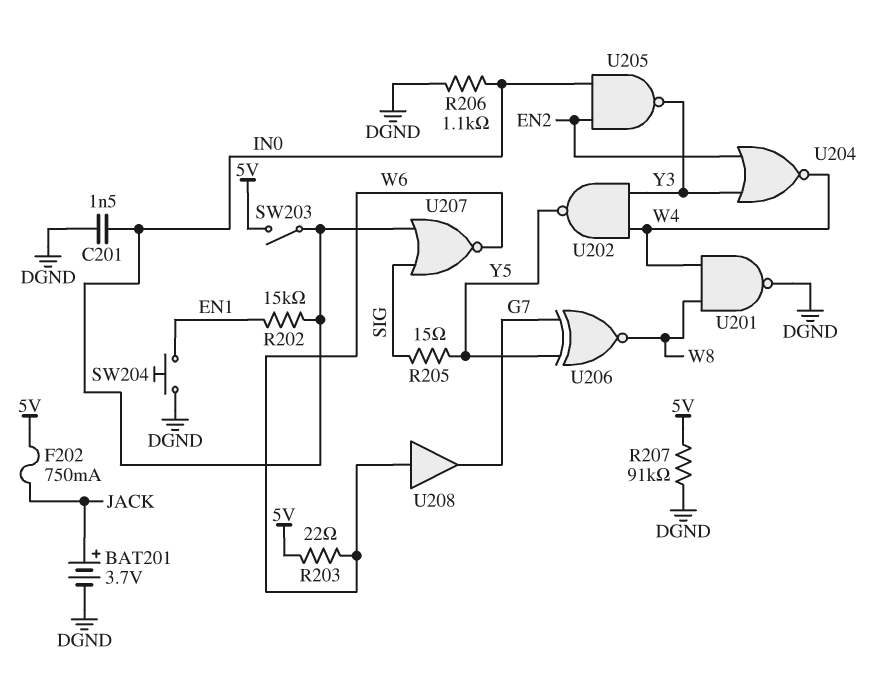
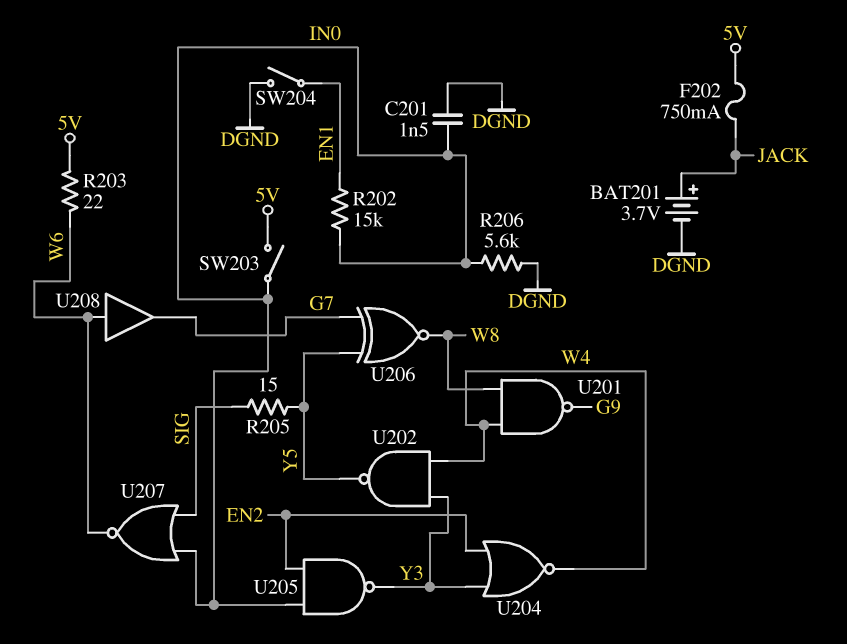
R206: 1.1k (DGND, IN0) -> 5.6k (DGND, IN0)
R207: 91k (5V, DGND) -> none
SW204: button (DGND, EN1) -> switch (DGND, EN1)
U201: NAND (in W4, in W8, out DGND) -> NAND (in W4, in W8, out G9)

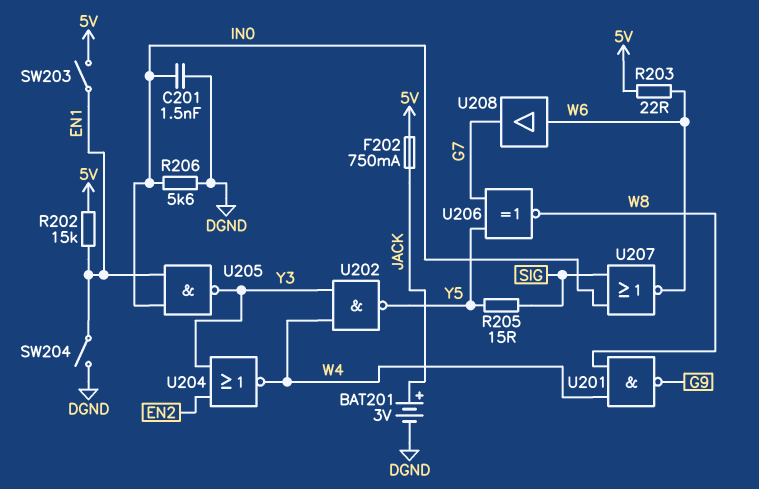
BAT201: 3.7V (plus JACK, minus DGND) -> 3V (plus JACK, minus DGND)
R202: 15k (EN1, IN0) -> 15k (5V, EN1)
SW203: switch (5V, IN0) -> switch (5V, EN1)
U205: NAND (in EN2, in IN0, out Y3) -> NAND (in EN1, in IN0, out Y3)

